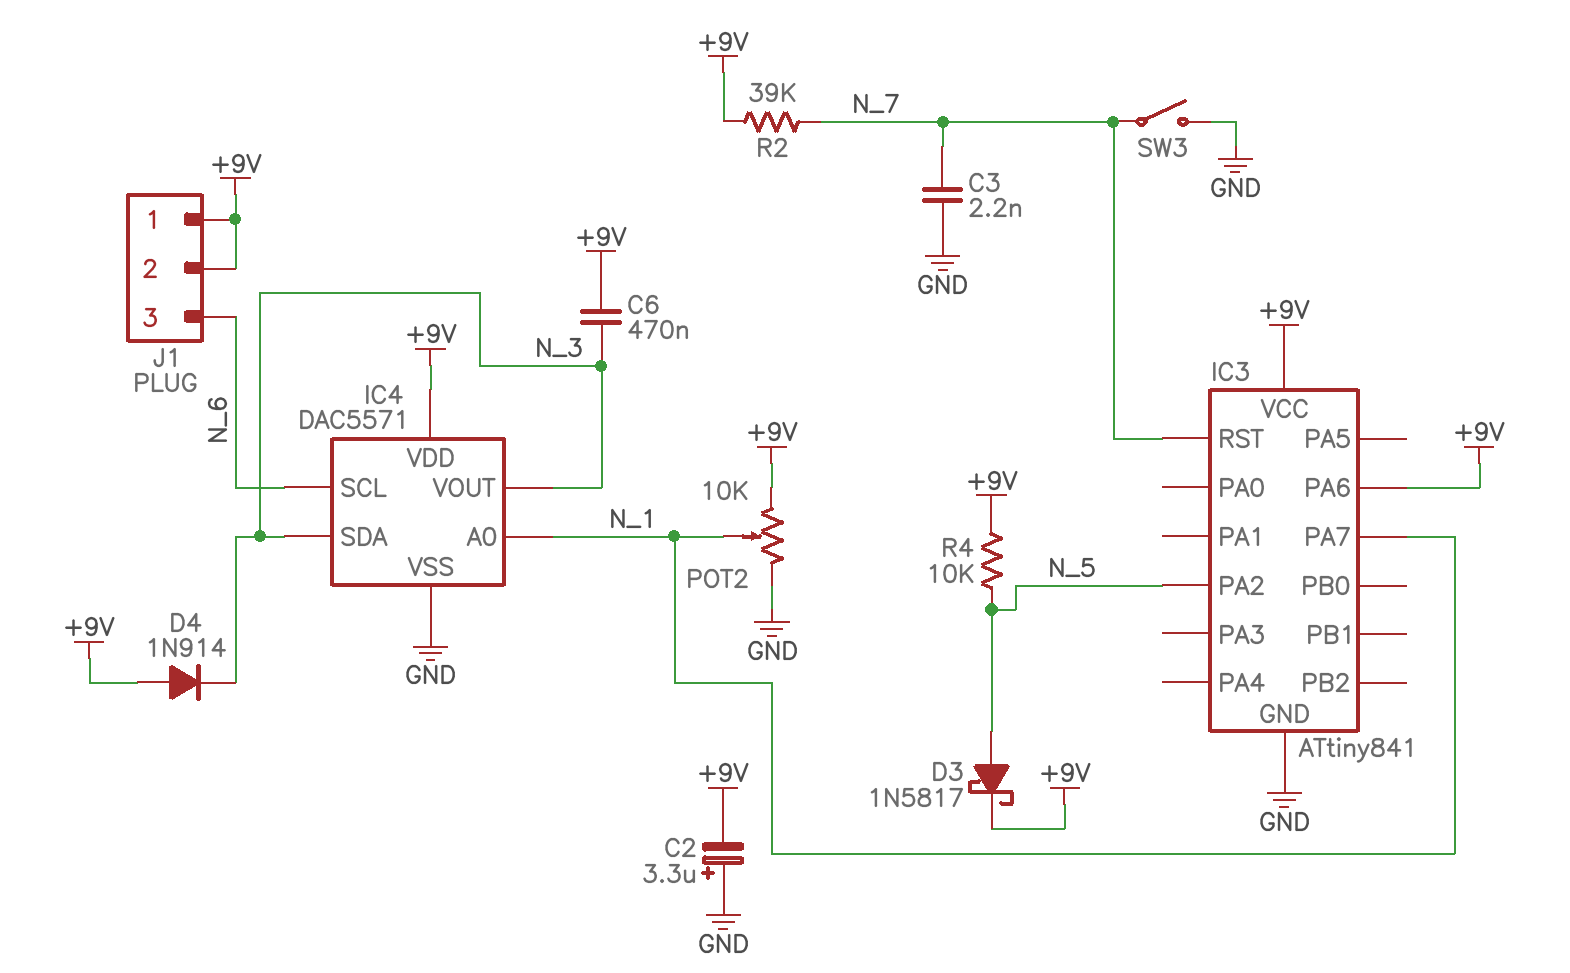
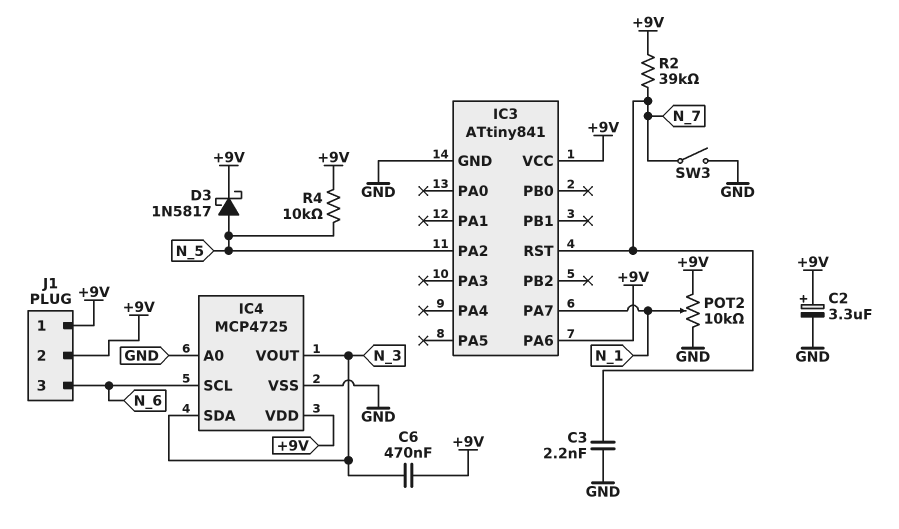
C2: 3.3uF (plus GND, minus +9V) -> 3.3uF (plus +9V, minus GND)
D4: diode 1N914 (A +9V, K N_3) -> none
IC4: DAC5571 -> MCP4725
IC4 pin A0: N_1 -> GND

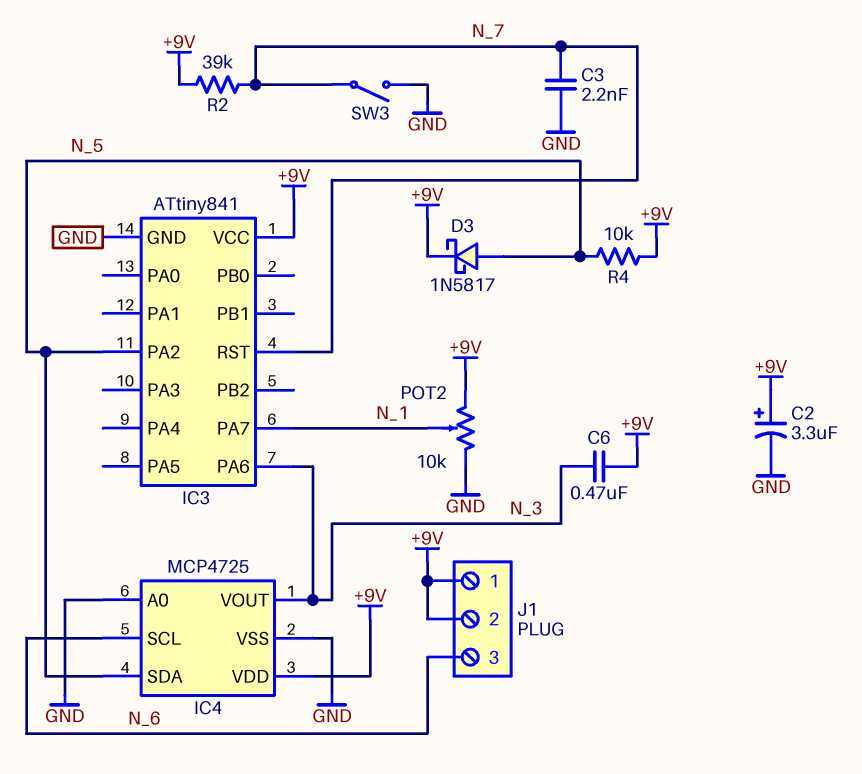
IC3 pin PA6: +9V -> N_3
IC4 pin SDA: N_3 -> N_5

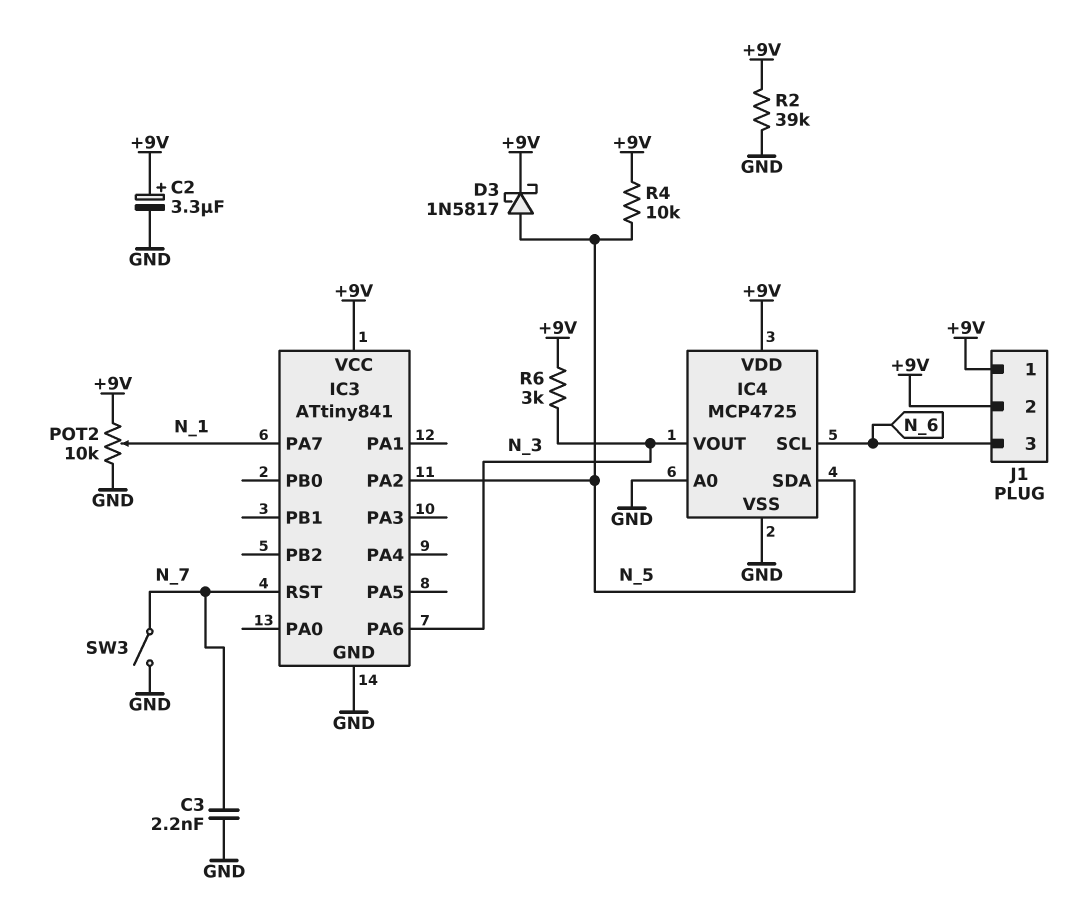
C6: 470nF (+9V, N_3) -> none
R2: 39k (+9V, N_7) -> 39k (+9V, GND)
R6: none -> 3k (+9V, N_3)

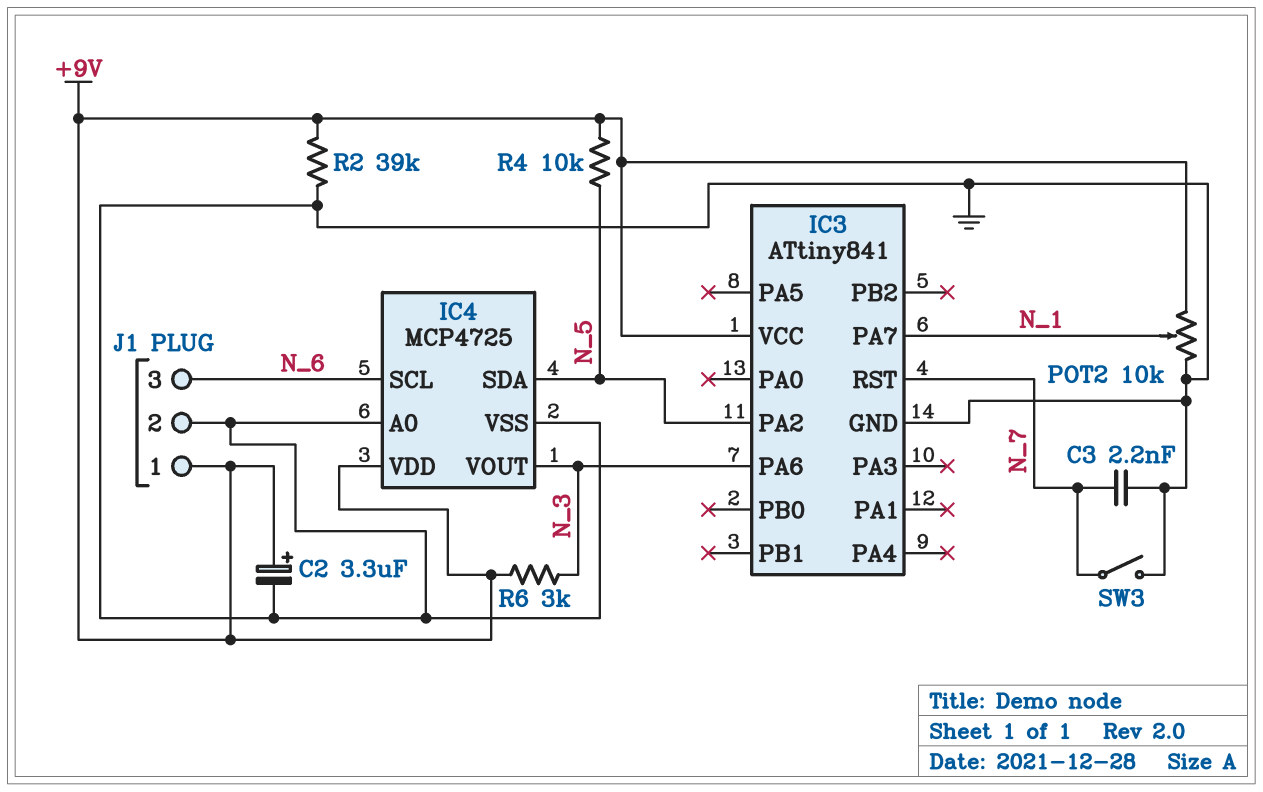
D3: schottky 1N5817 (A N_5, K +9V) -> none
J1 pin 2: +9V -> GND

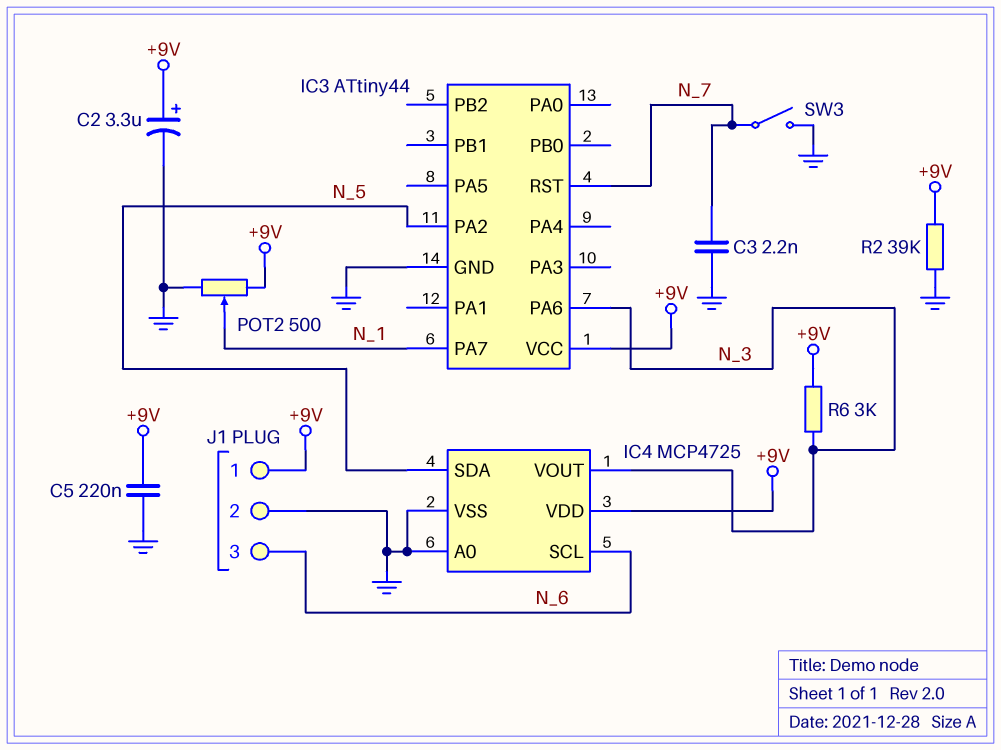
C5: none -> 220nF (+9V, GND)
IC3: ATtiny841 -> ATtiny44
POT2: 10k (+9V, GND, wiper N_1) -> 500 (+9V, GND, wiper N_1)
R4: 10k (+9V, N_5) -> none

